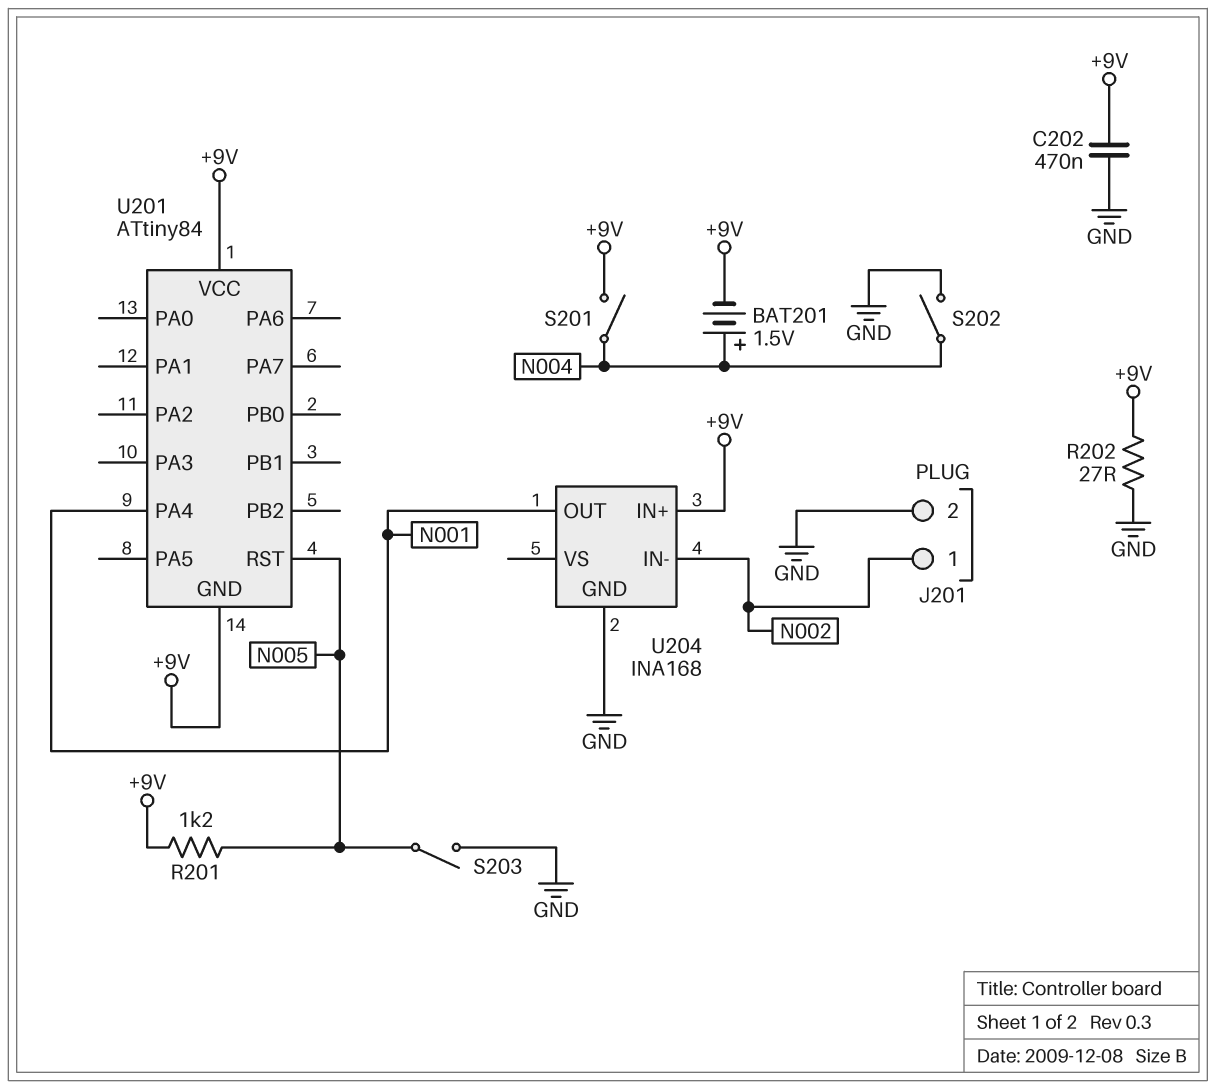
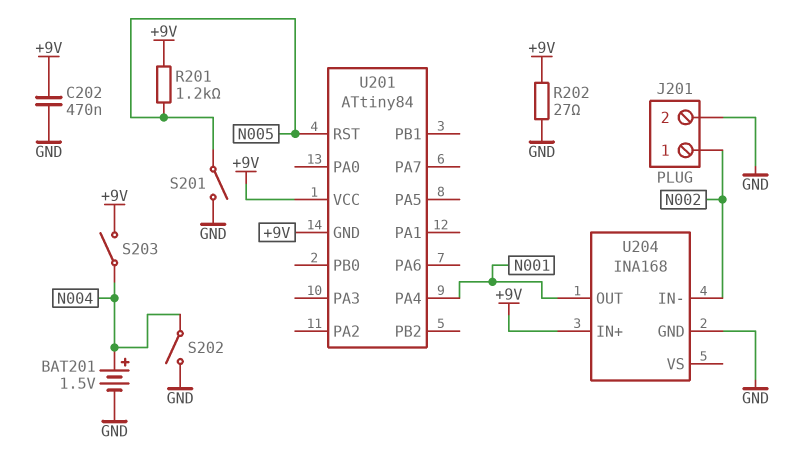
BAT201: 1.5V (plus N004, minus +9V) -> 1.5V (plus N004, minus GND)
S201: switch (+9V, N004) -> switch (GND, N005)
S203: switch (GND, N005) -> switch (+9V, N004)

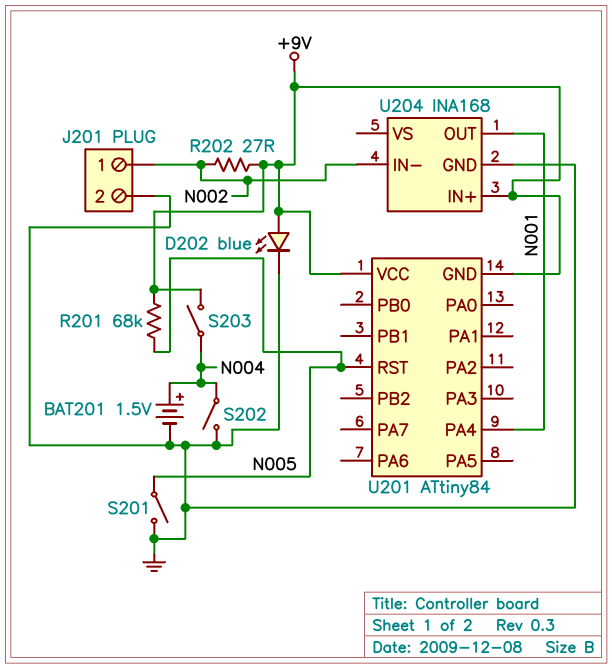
C202: 470nF (+9V, GND) -> none
D202: none -> LED blue (A +9V, K GND)
R201: 1.2k (+9V, N005) -> 68k (+9V, N005)
R202: 27 (+9V, GND) -> 27 (+9V, N002)

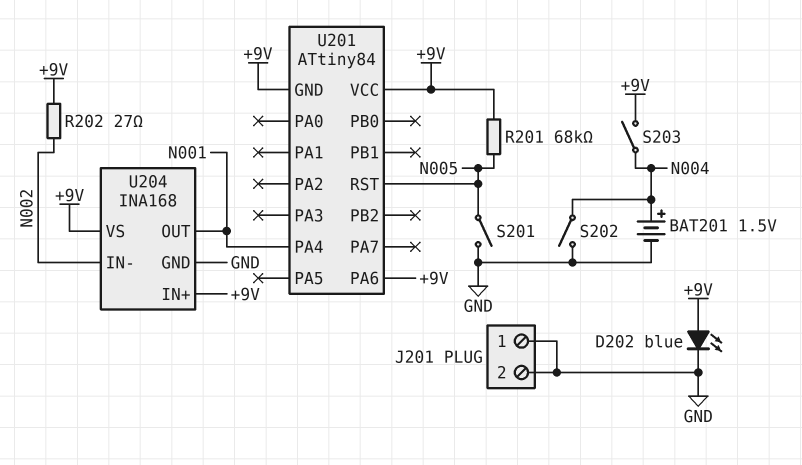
J201 pin 1: N002 -> GND
U201 pin PA6: none -> +9V
U204 pin VS: none -> +9V

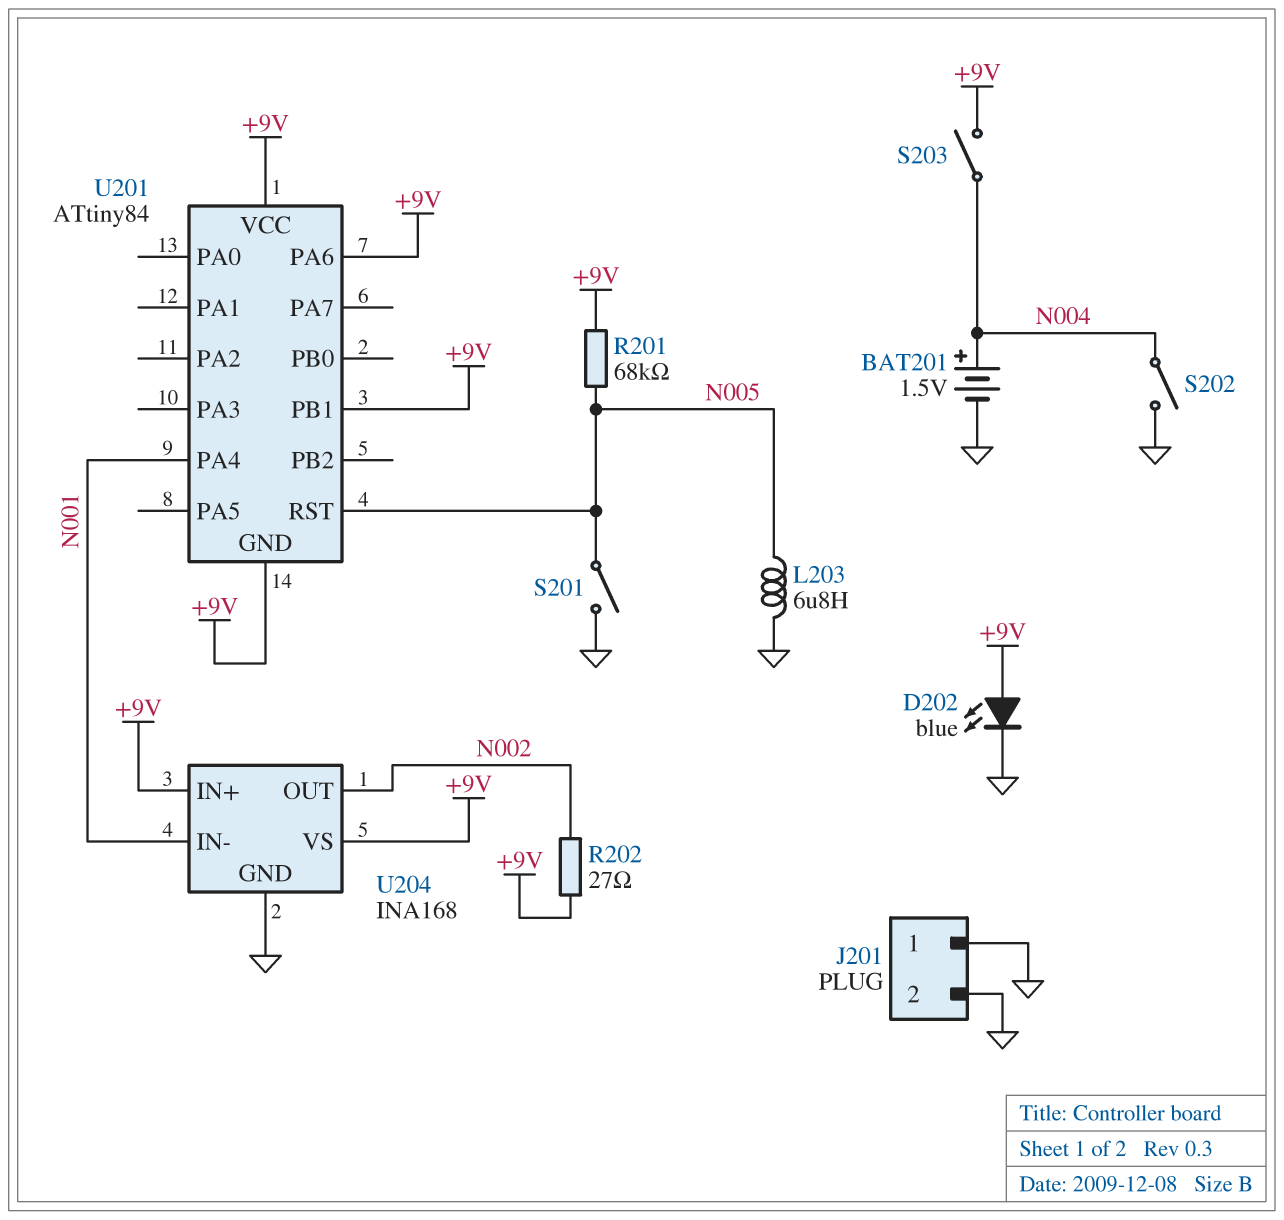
L203: none -> 6.8uH (GND, N005)
U201 pin PB1: none -> +9V
U204 pin IN-: N002 -> N001
U204 pin OUT: N001 -> N002

